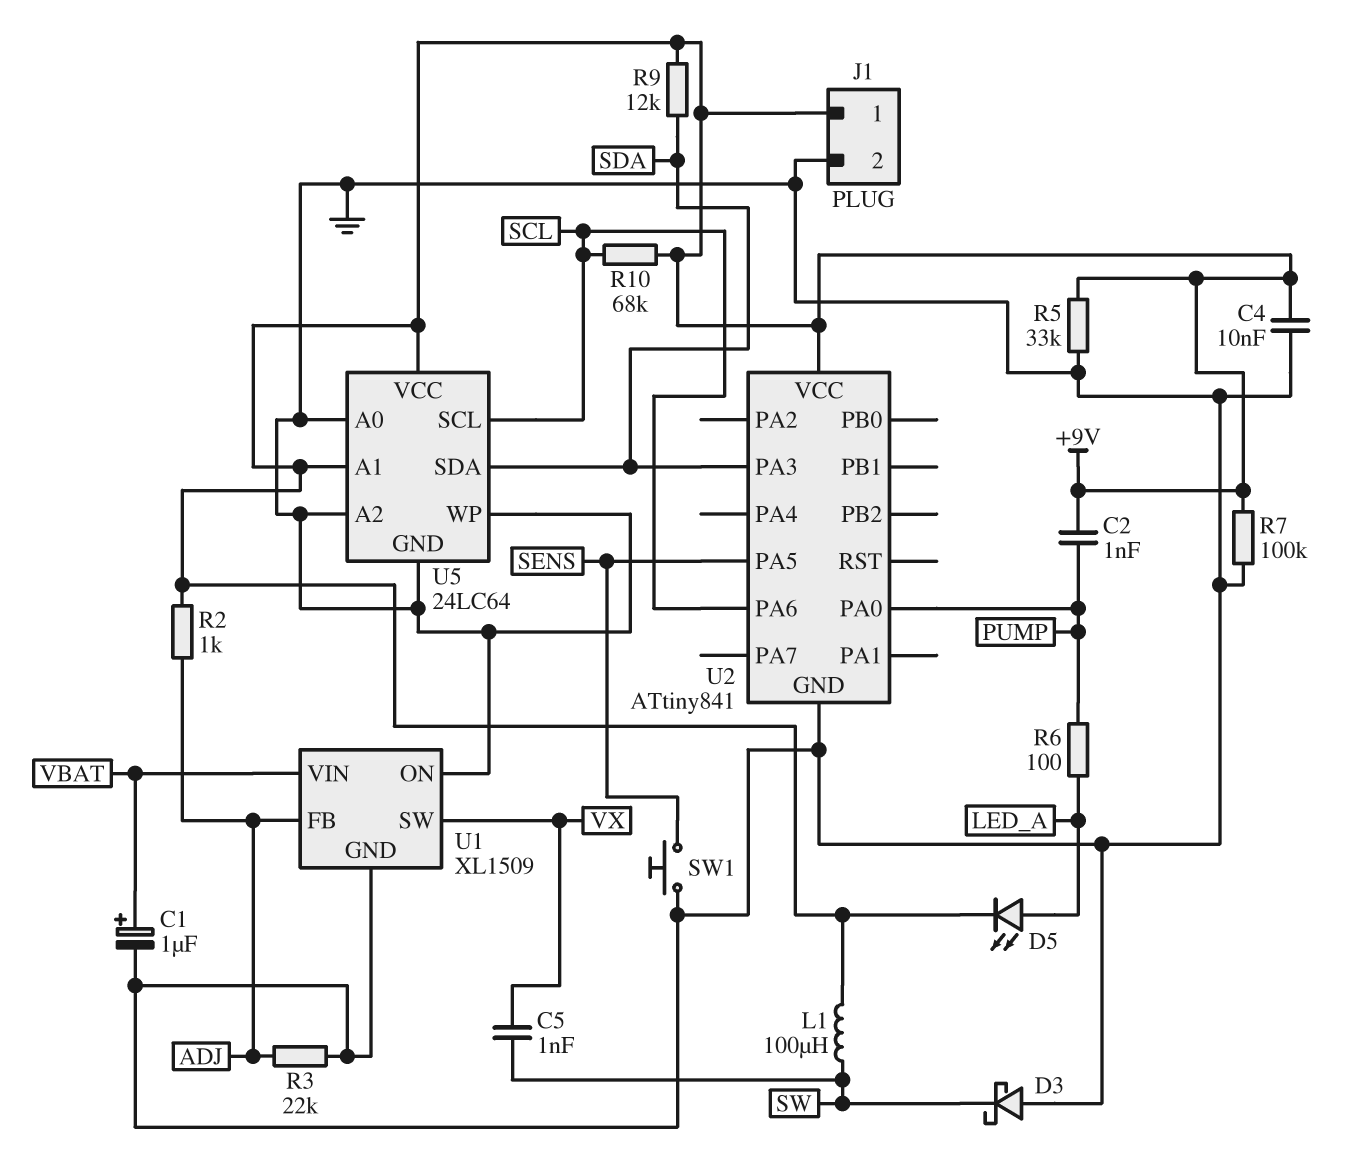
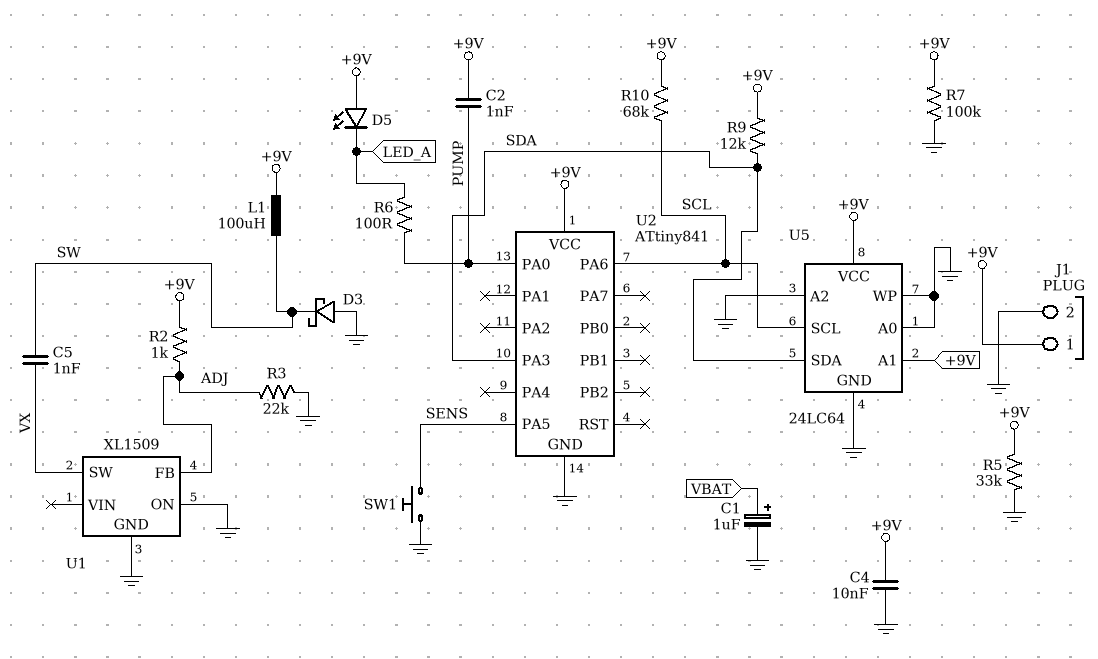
D5: LED (A LED_A, K +9V) -> LED (A +9V, K LED_A)
U1 pin VIN: VBAT -> none

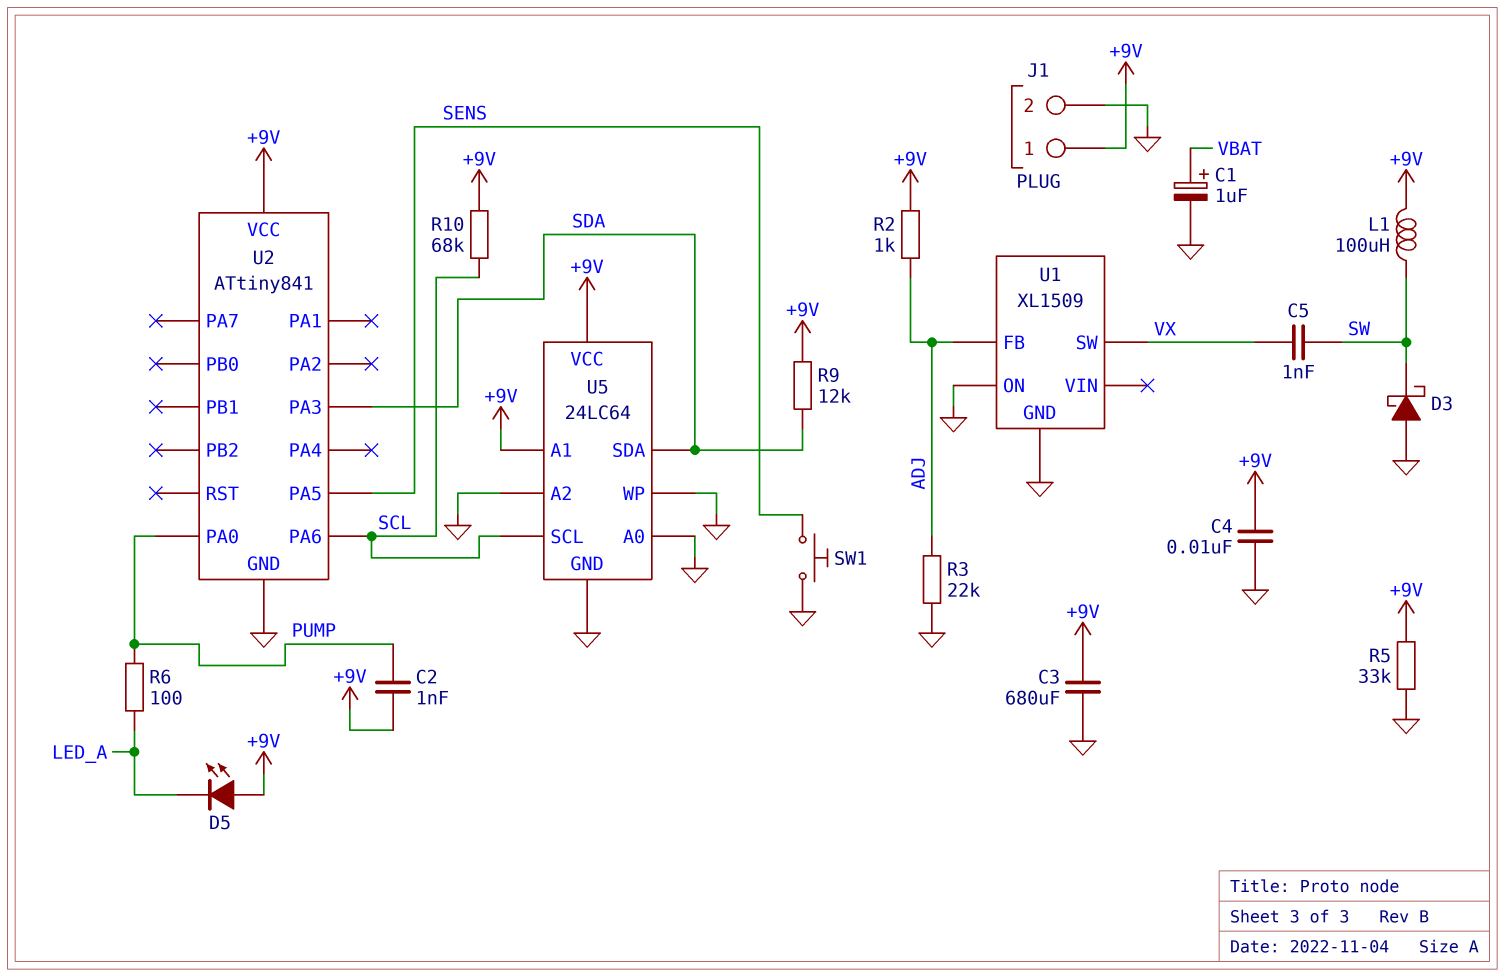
C3: none -> 680uF (+9V, GND)
R7: 100k (+9V, GND) -> none

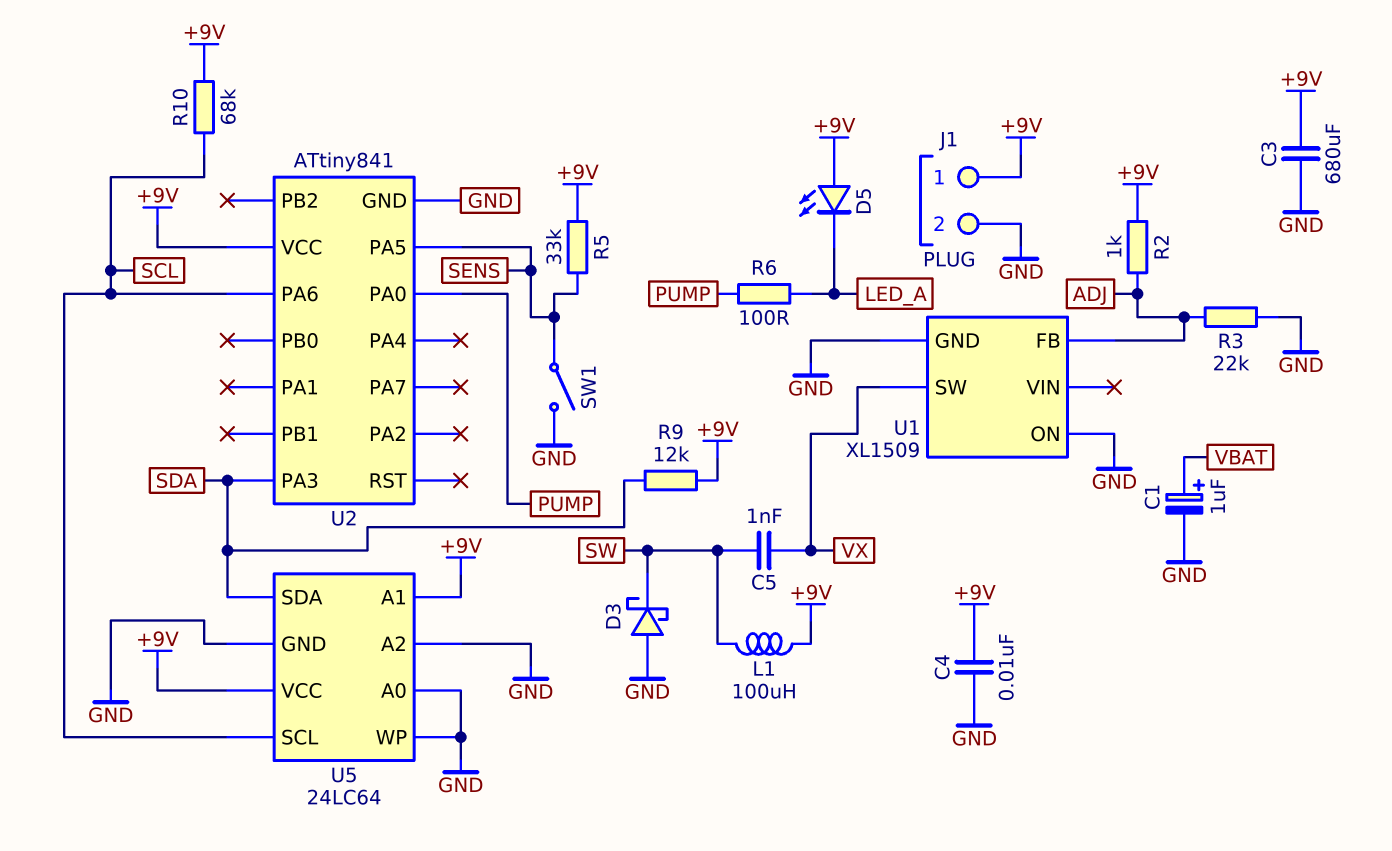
C2: 1nF (+9V, PUMP) -> none
R5: 33k (+9V, GND) -> 33k (+9V, SENS)
SW1: button (GND, SENS) -> switch (GND, SENS)

